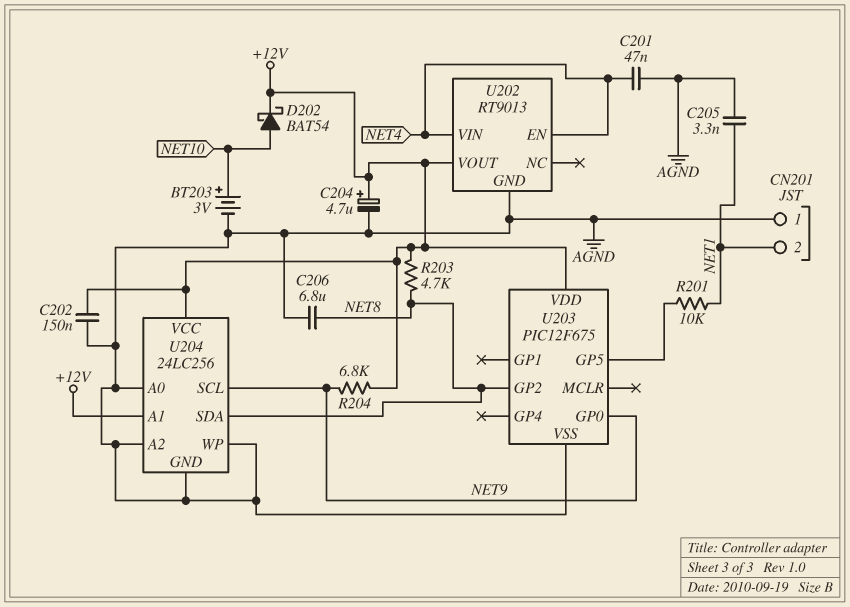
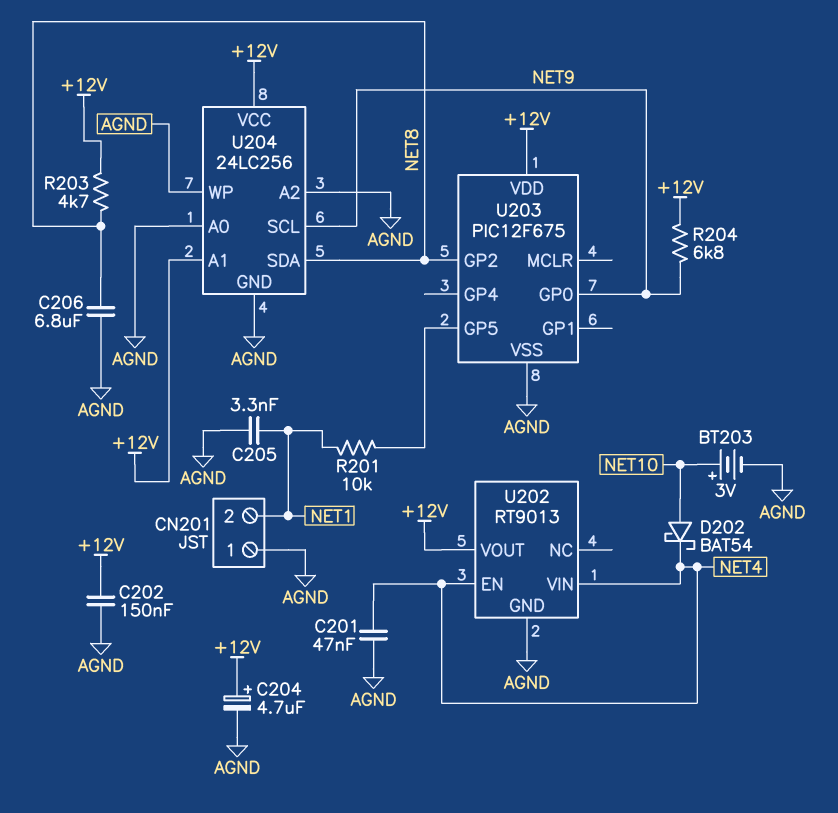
D202: schottky BAT54 (A NET10, K +12V) -> schottky BAT54 (A NET10, K NET4)

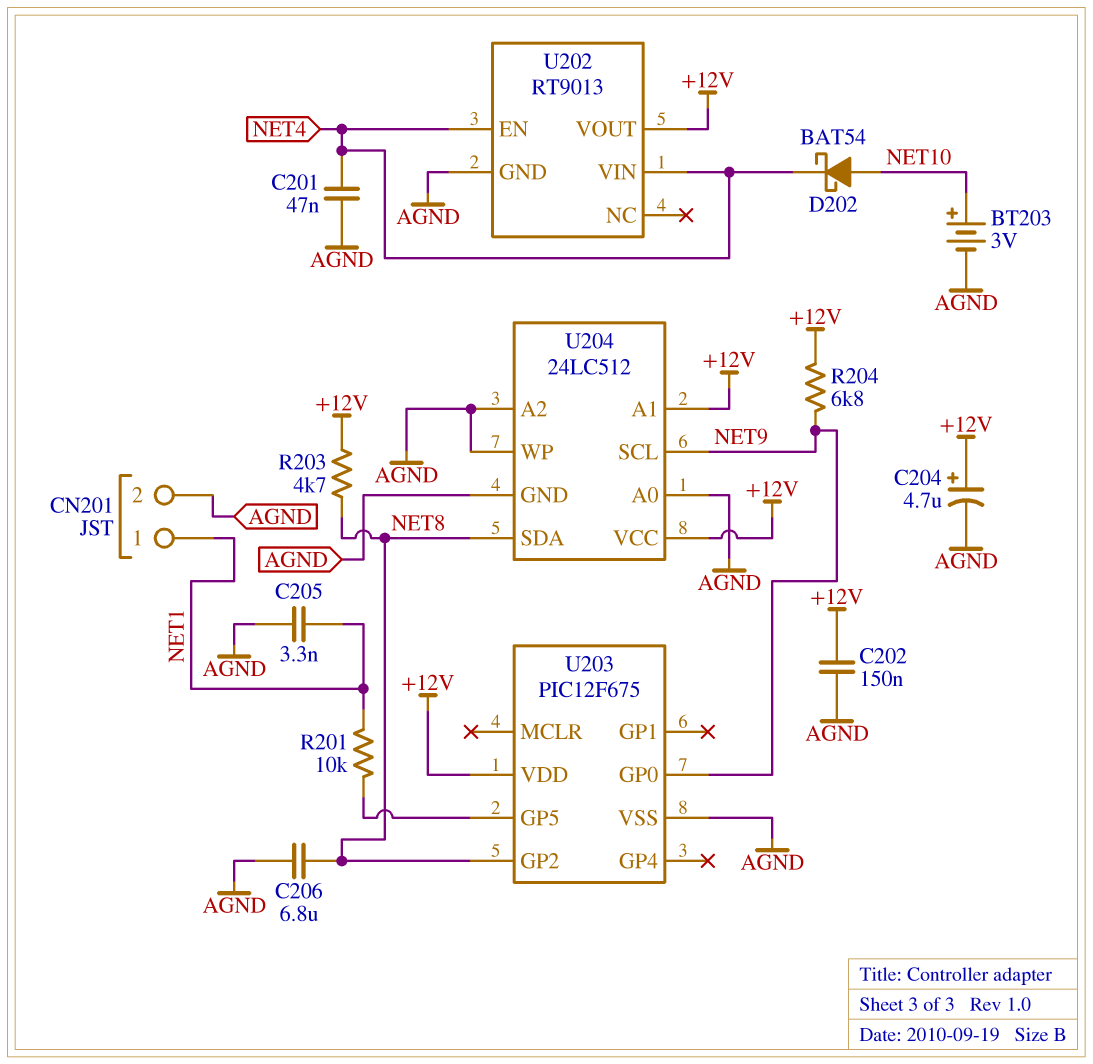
CN201 pin 1: AGND -> NET1
CN201 pin 2: NET1 -> AGND
U204: 24LC256 -> 24LC512

